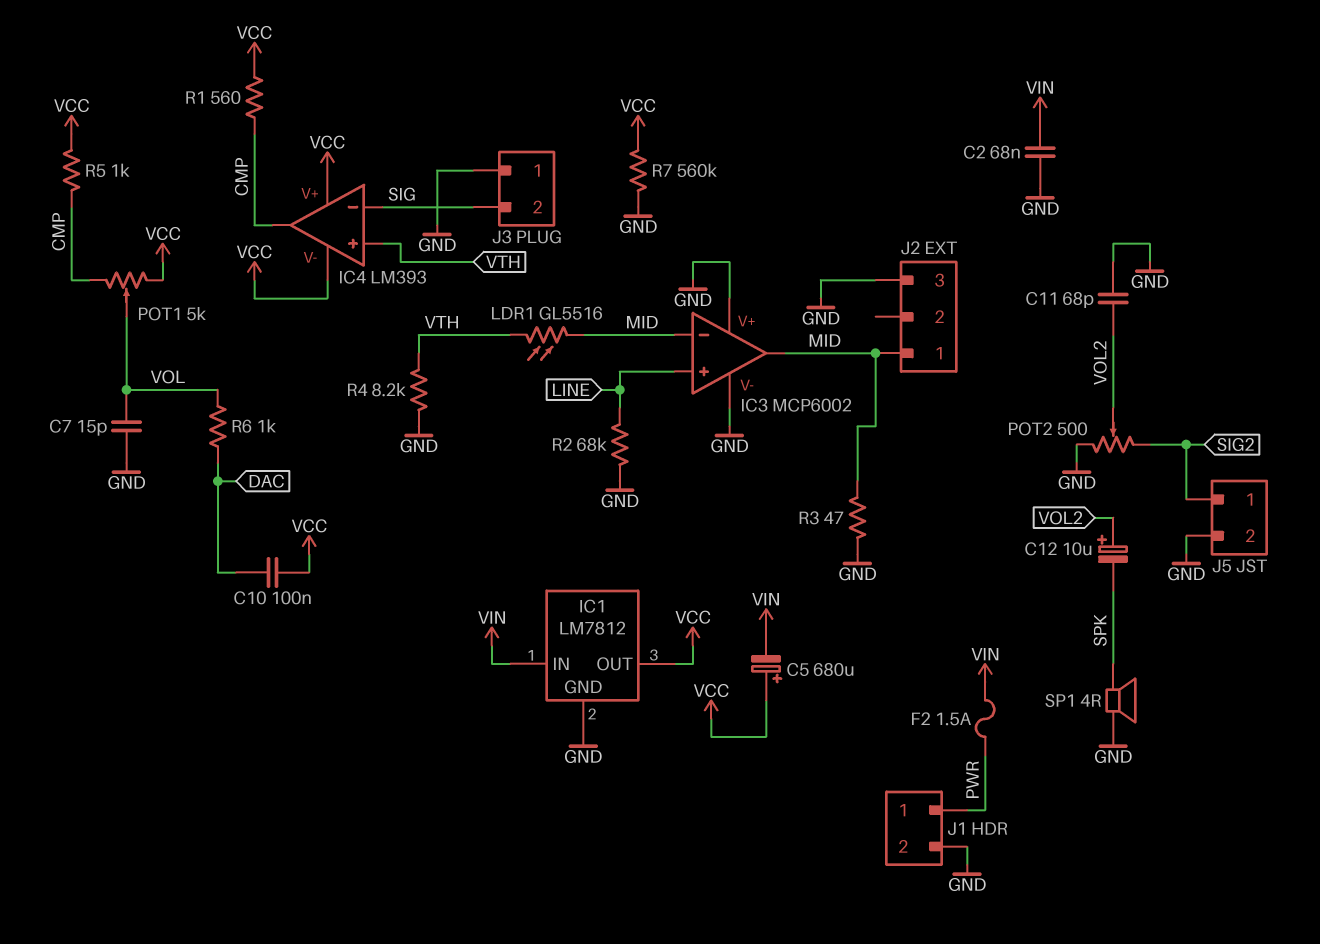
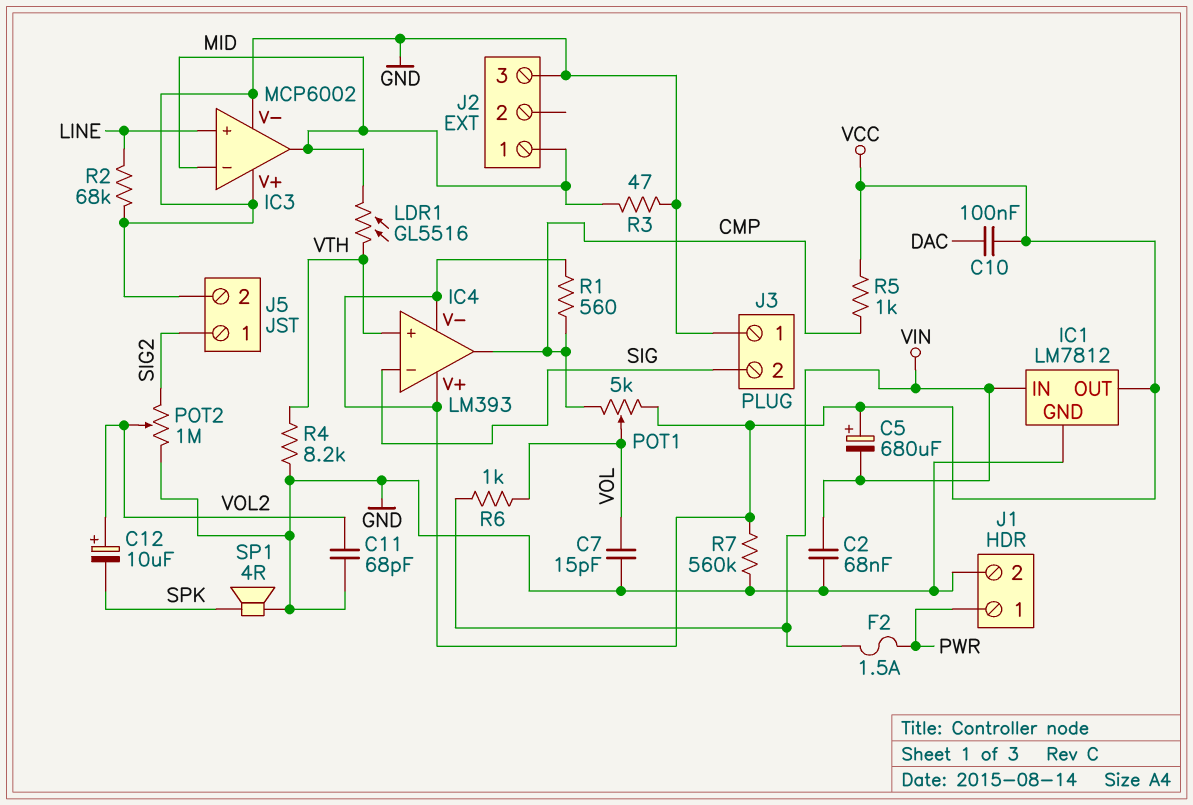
POT2: 500 (GND, SIG2, wiper VOL2) -> 1M (GND, SIG2, wiper VOL2)
R6: 1k (DAC, VOL) -> 1k (VIN, VOL)

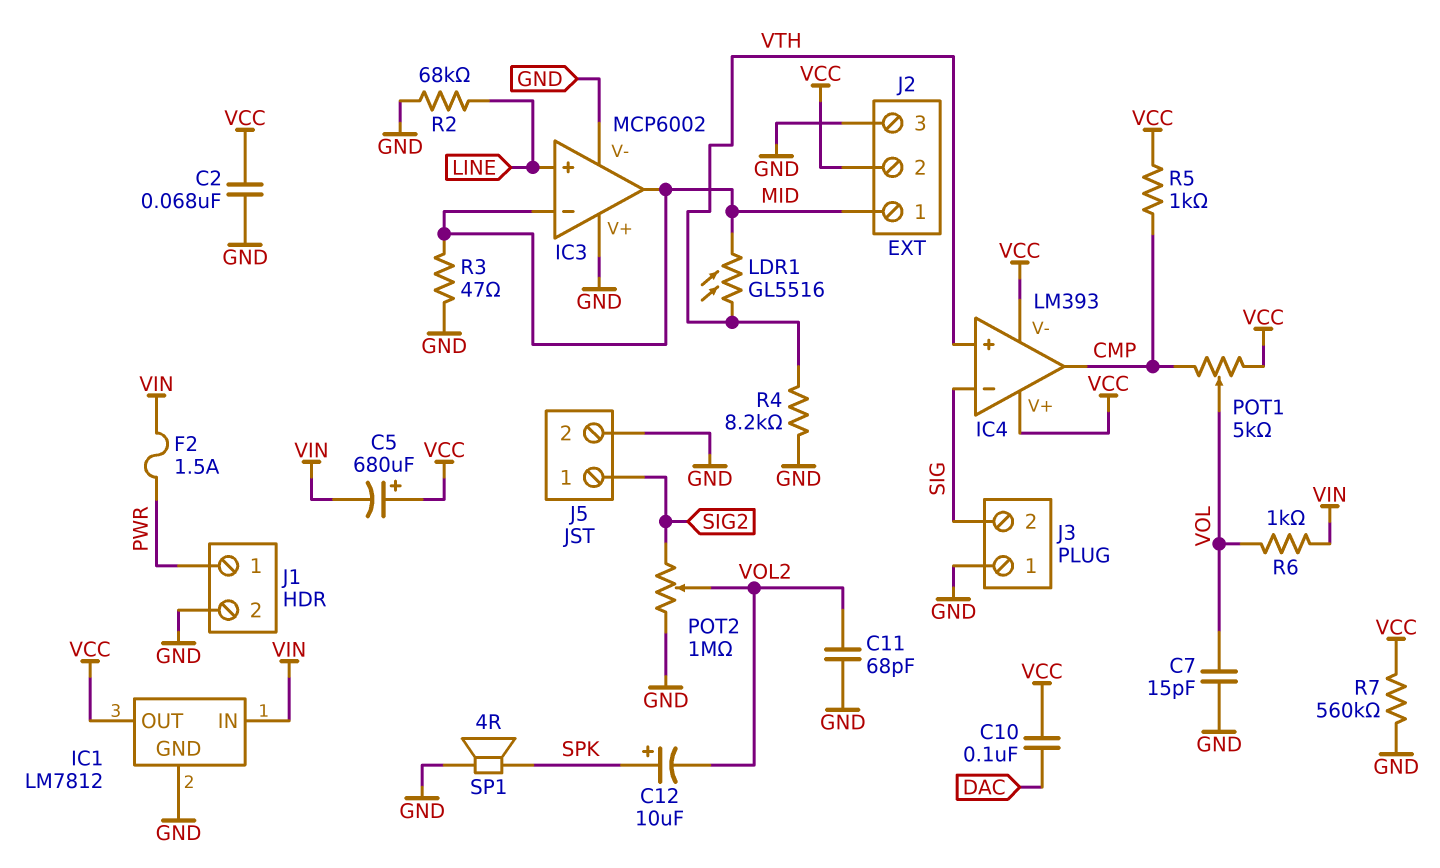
C2: 68nF (GND, VIN) -> 68nF (GND, VCC)
C12: 10uF (plus VOL2, minus SPK) -> 10uF (plus SPK, minus VOL2)
J2 pin 2: none -> VCC
R1: 560 (CMP, VCC) -> none

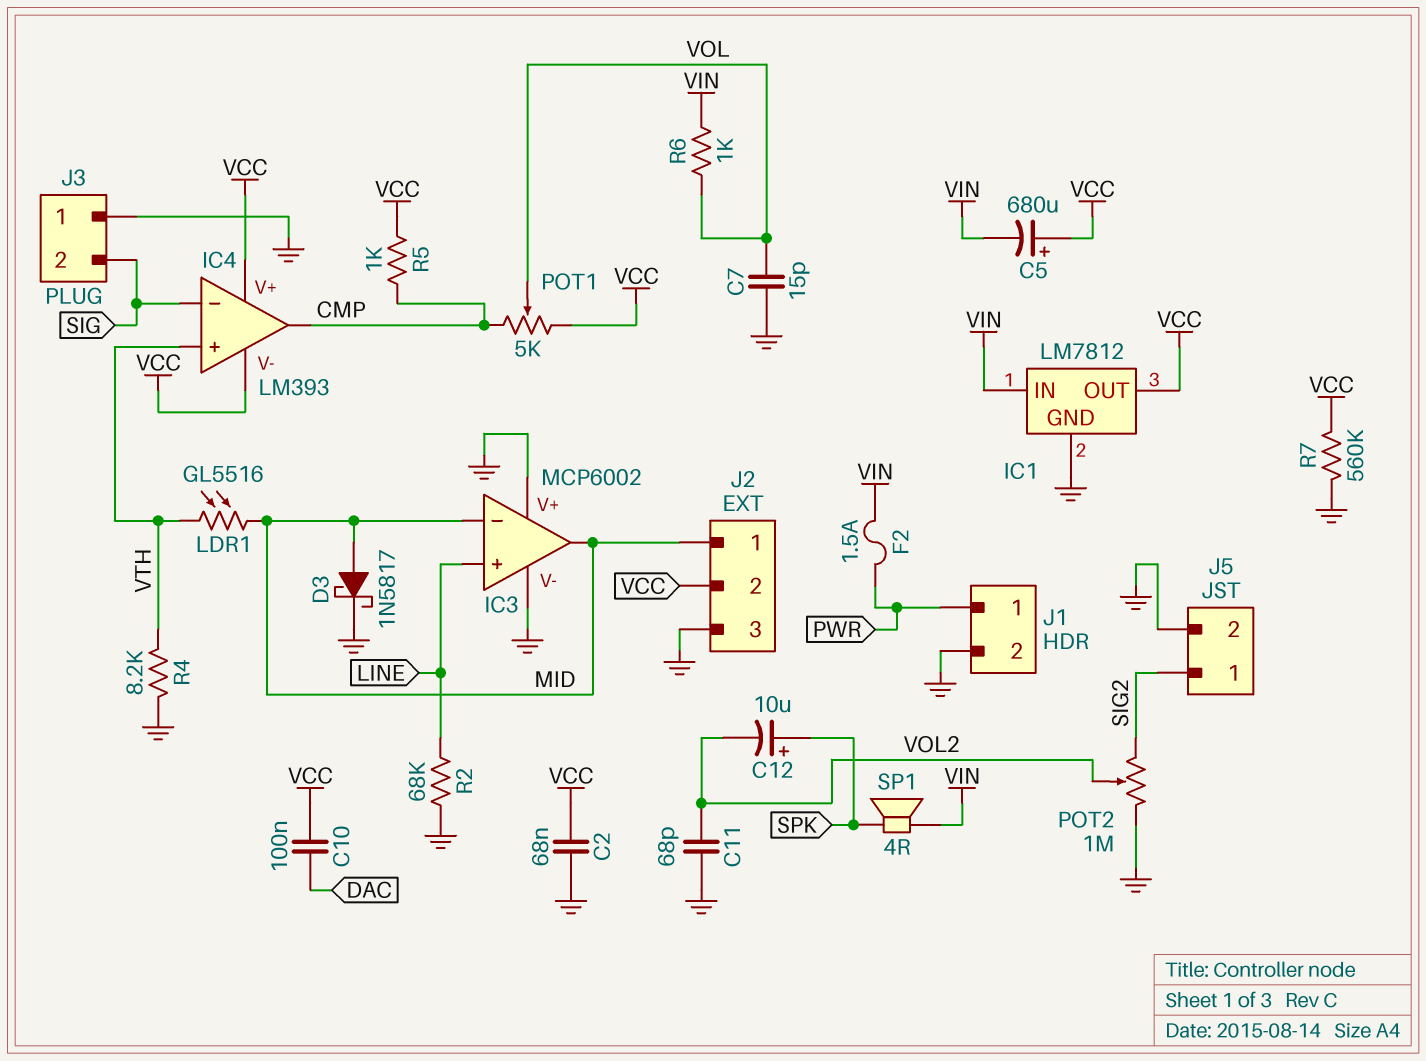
D3: none -> schottky 1N5817 (A MID, K GND)
R3: 47 (GND, MID) -> none
SP1: speaker 4R (GND, SPK) -> speaker 4R (SPK, VIN)

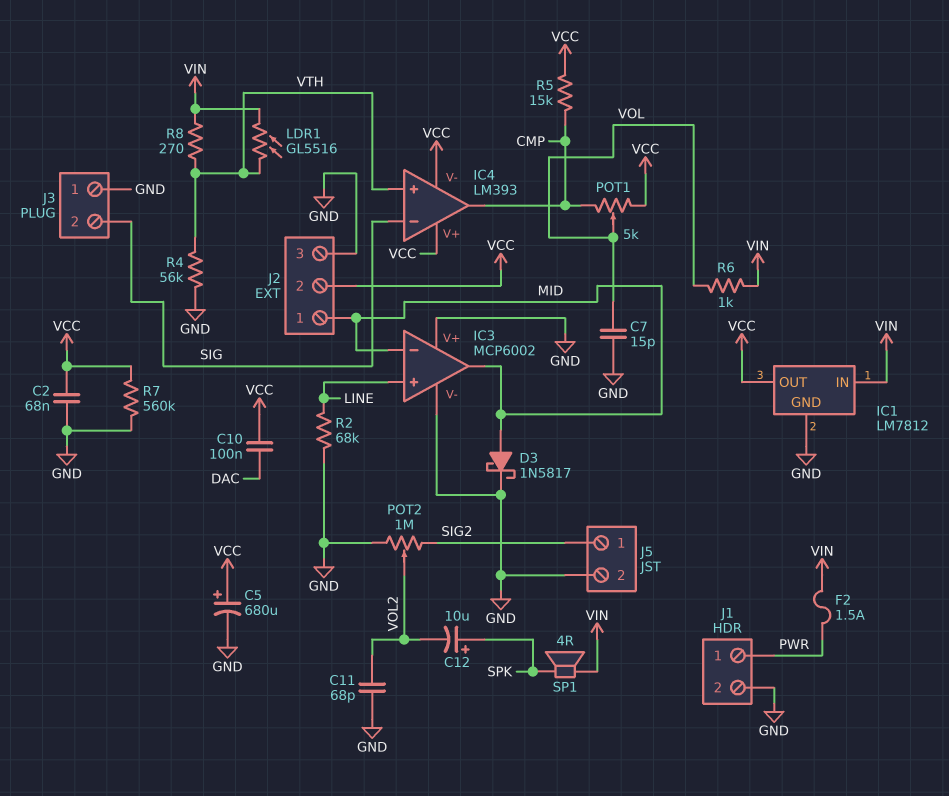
C5: 680uF (plus VCC, minus VIN) -> 680uF (plus VCC, minus GND)
LDR1: GL5516 (MID, VTH) -> GL5516 (VIN, VTH)
R4: 8.2k (GND, VTH) -> 56k (GND, VTH)
R5: 1k (CMP, VCC) -> 15k (CMP, VCC)
R8: none -> 270 (VIN, VTH)

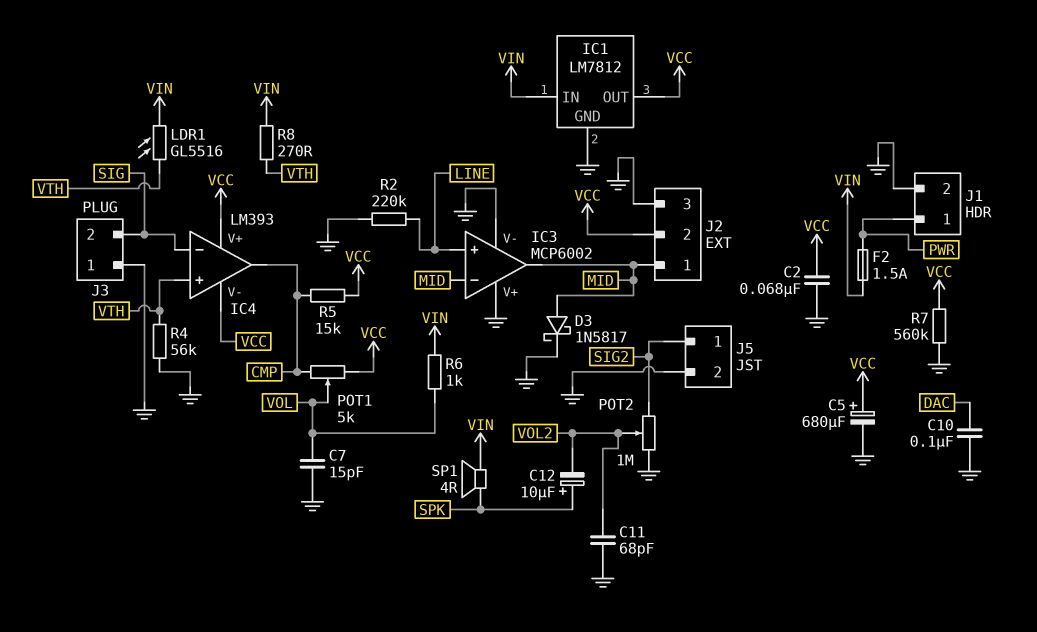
C10: 100nF (DAC, VCC) -> 100nF (DAC, GND)
R2: 68k (GND, LINE) -> 220k (GND, LINE)

